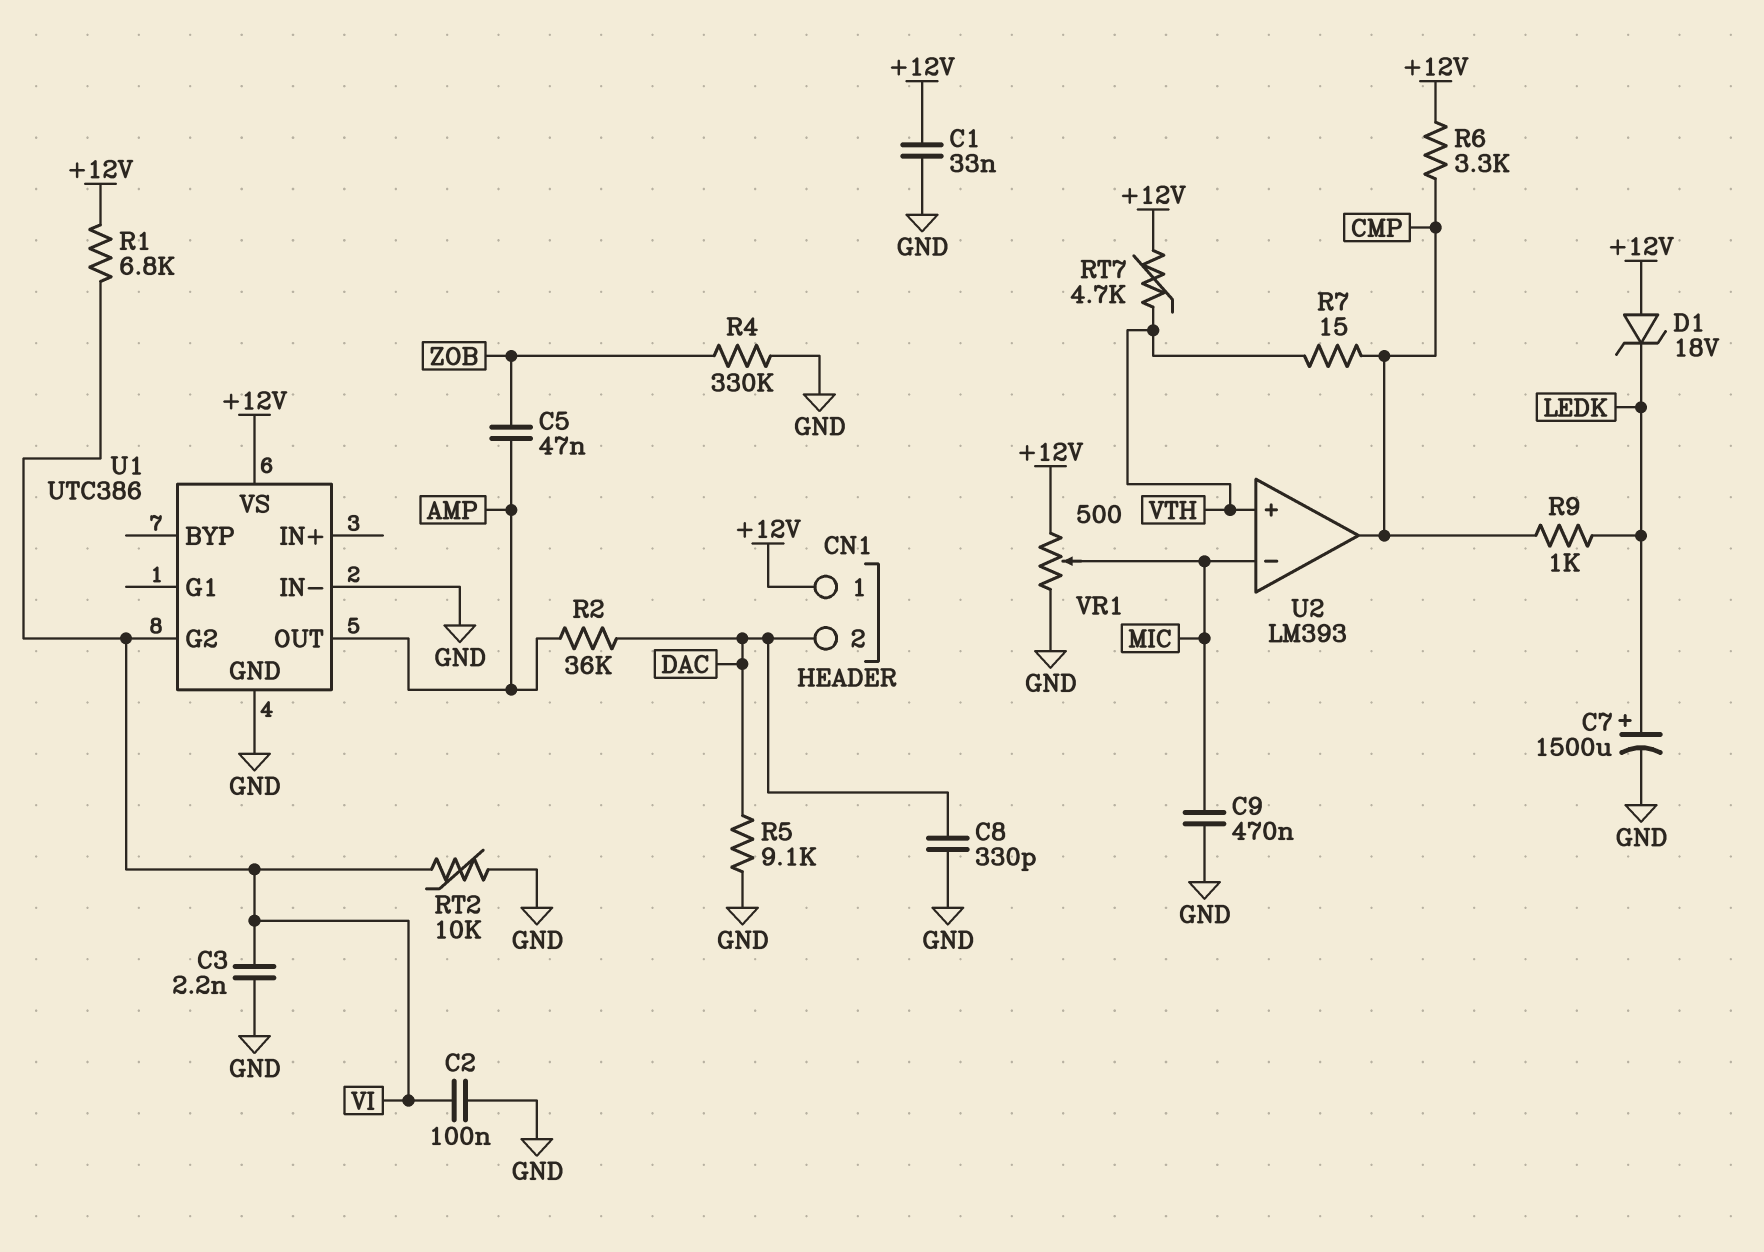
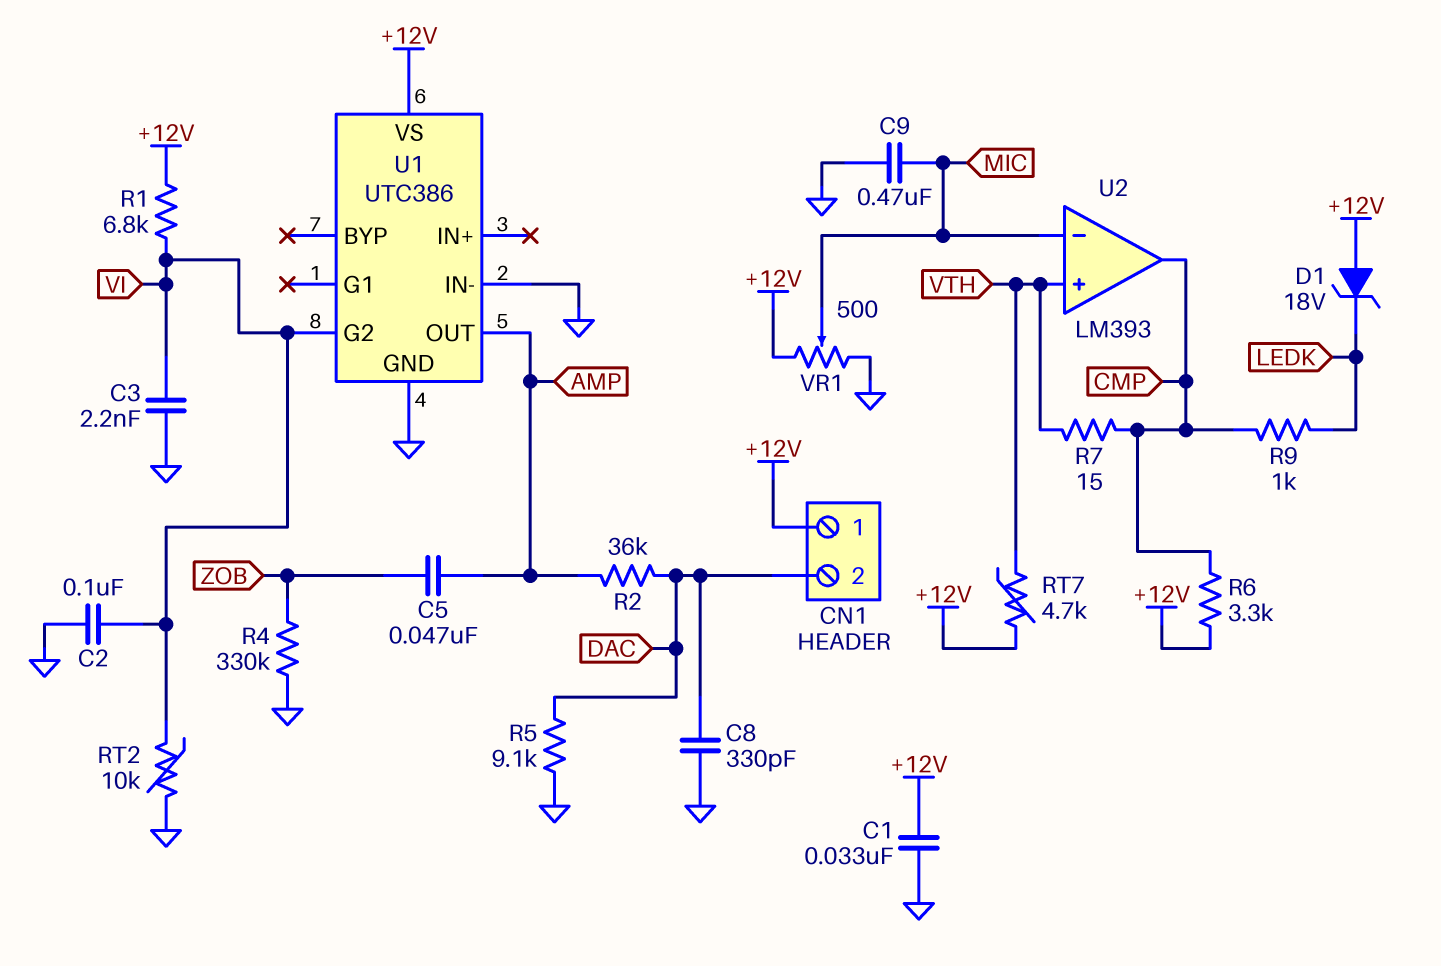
C7: 1500uF (plus LEDK, minus GND) -> none

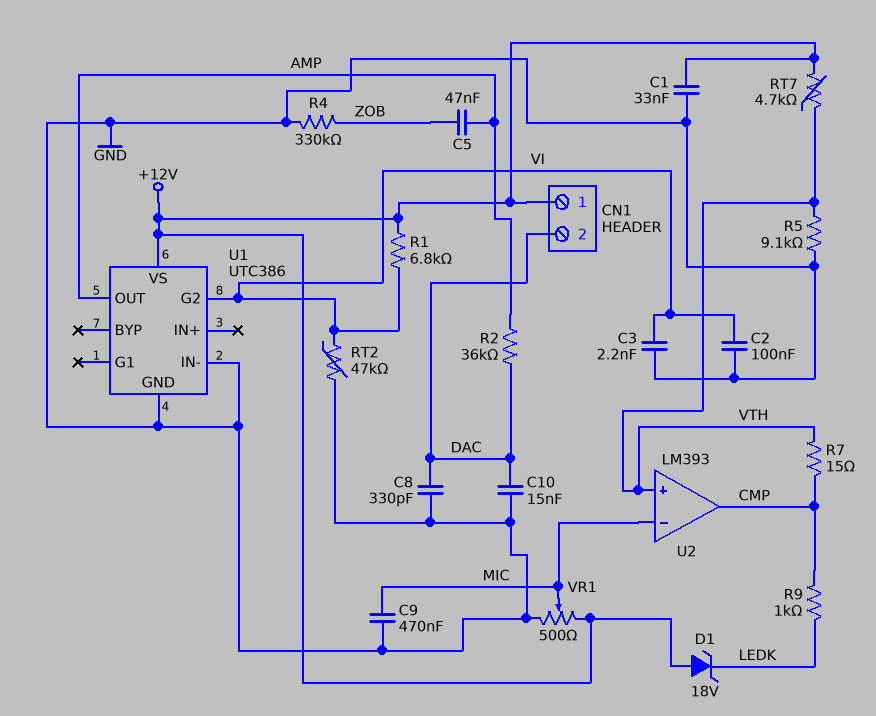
C10: none -> 15nF (DAC, GND)
R5: 9.1k (DAC, GND) -> 9.1k (GND, VTH)
R6: 3.3k (+12V, CMP) -> none
RT2: 10k (GND, VI) -> 47k (GND, VI)

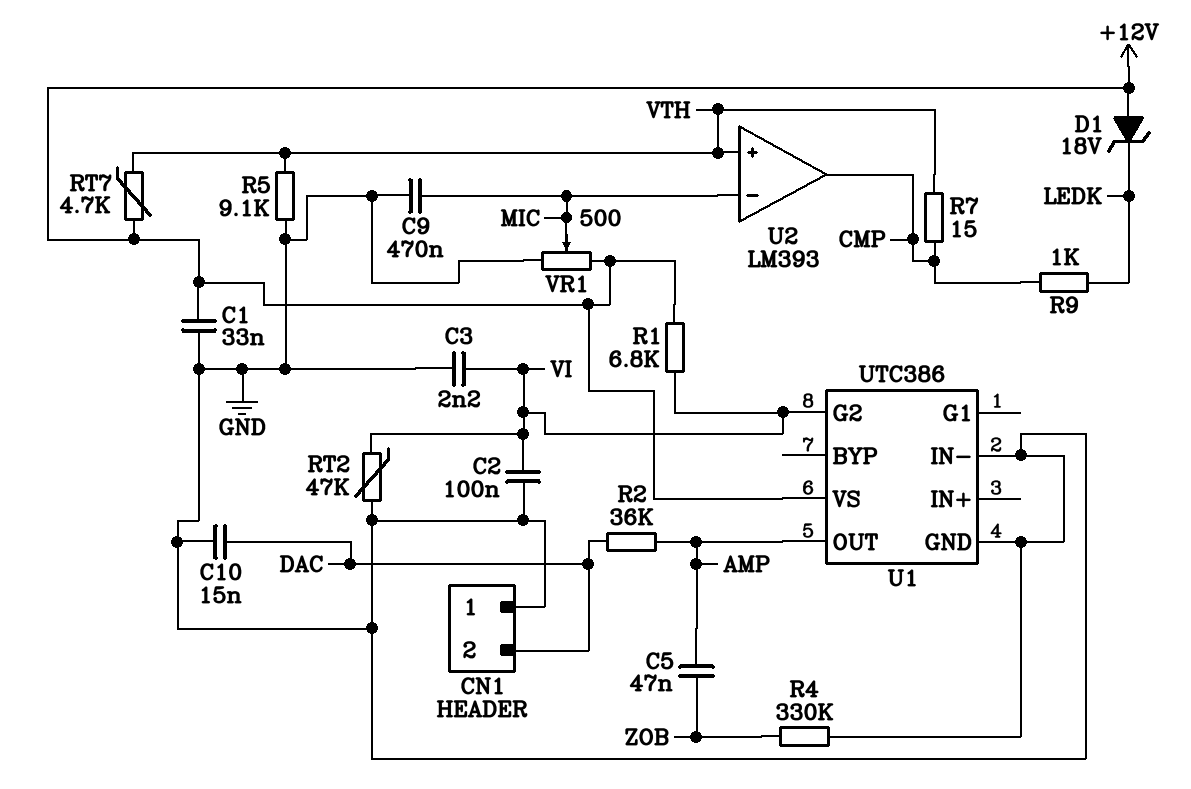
C8: 330pF (DAC, GND) -> none
CN1 pin 1: +12V -> GND

